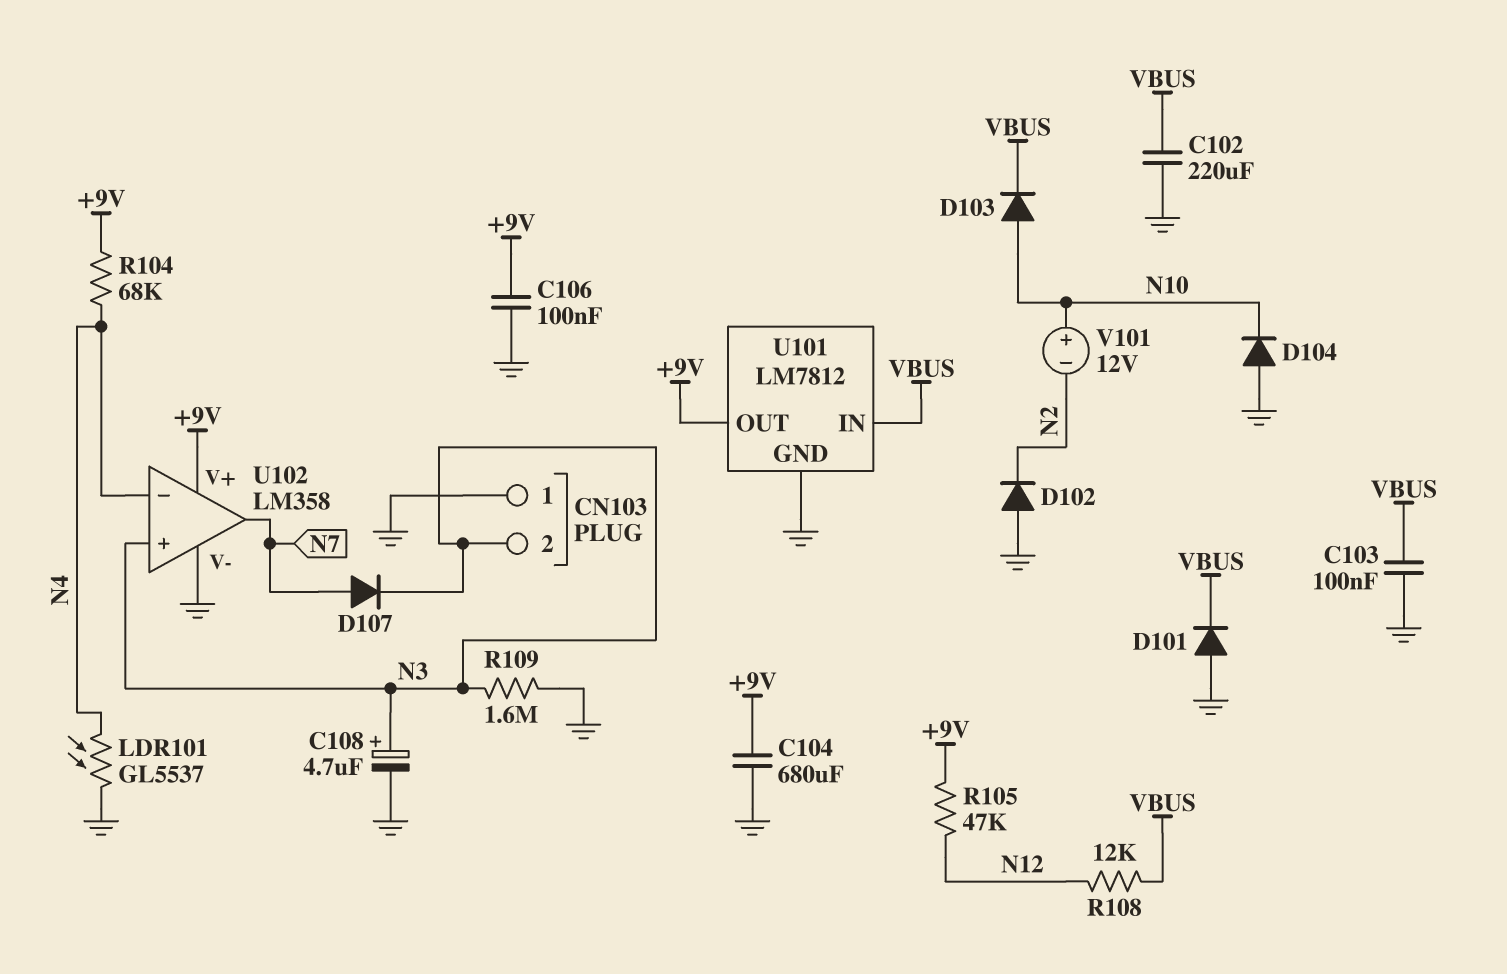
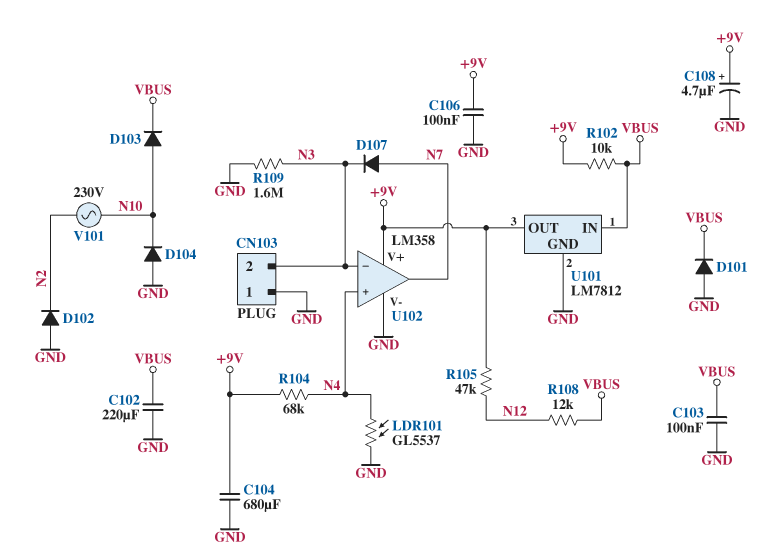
C108: 4.7uF (plus N3, minus GND) -> 4.7uF (plus +9V, minus GND)
R102: none -> 10k (+9V, VBUS)
U102 pin in+: N3 -> N4
U102 pin in-: N4 -> N3
V101: 12V (plus N10, minus N2) -> AC 230V (N2, N10)

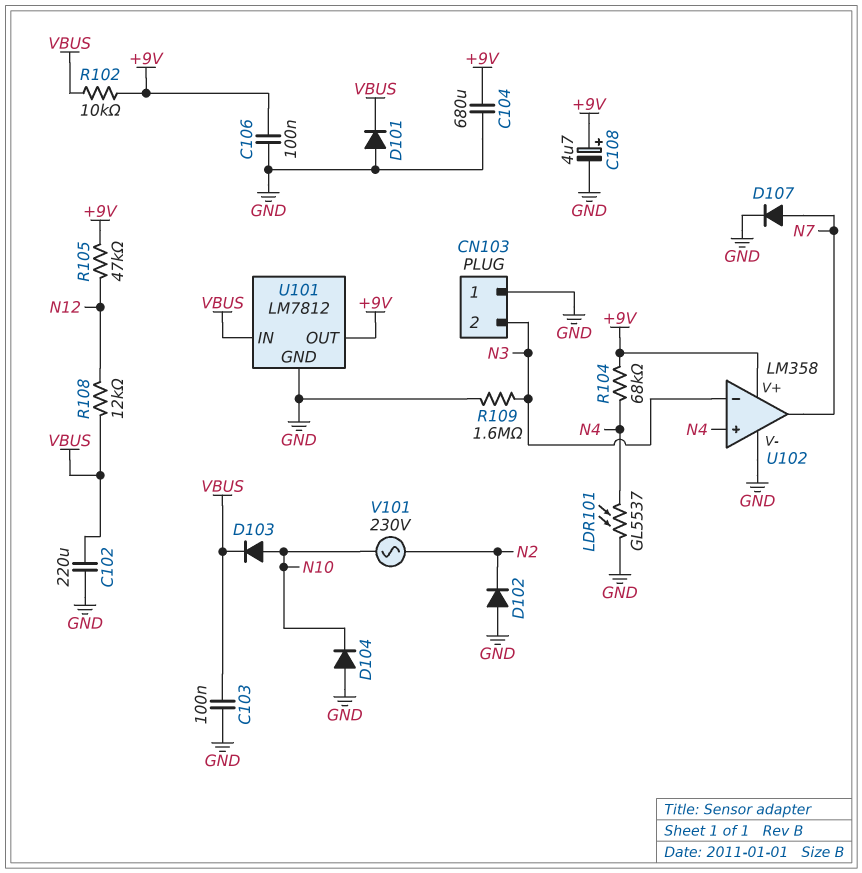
D107: diode (A N7, K N3) -> diode (A N7, K GND)

